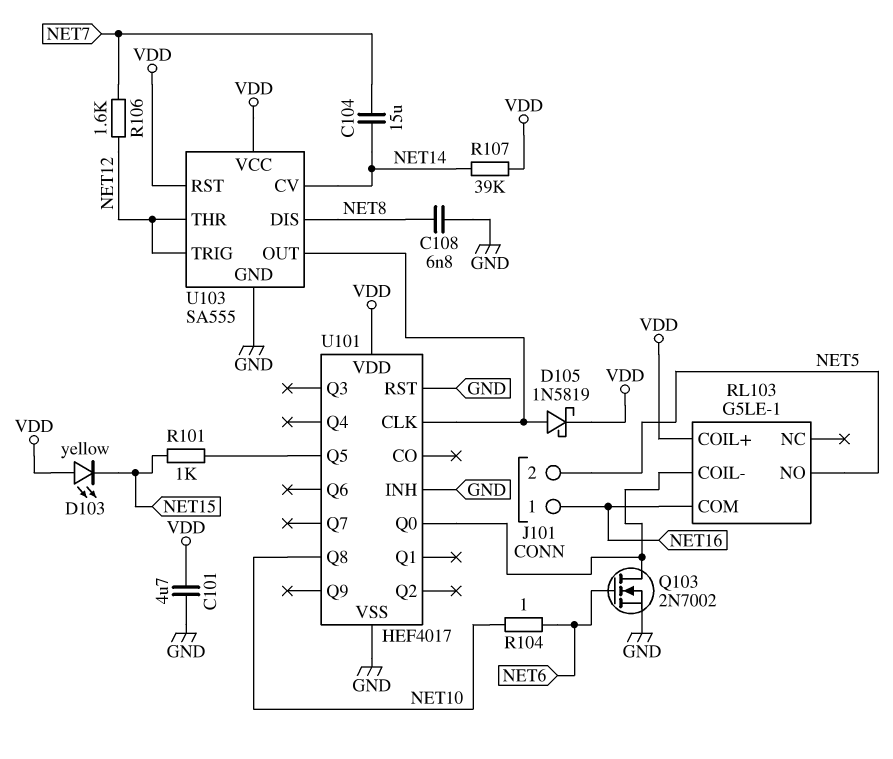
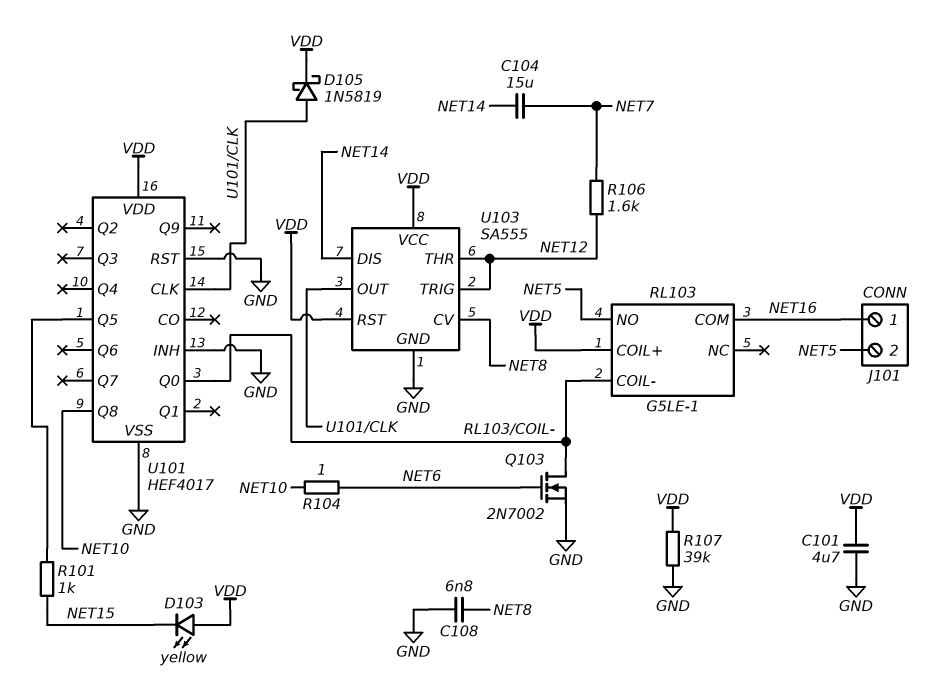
R107: 39k (NET14, VDD) -> 39k (GND, VDD)
U103 pin CV: NET14 -> NET8
U103 pin DIS: NET8 -> NET14

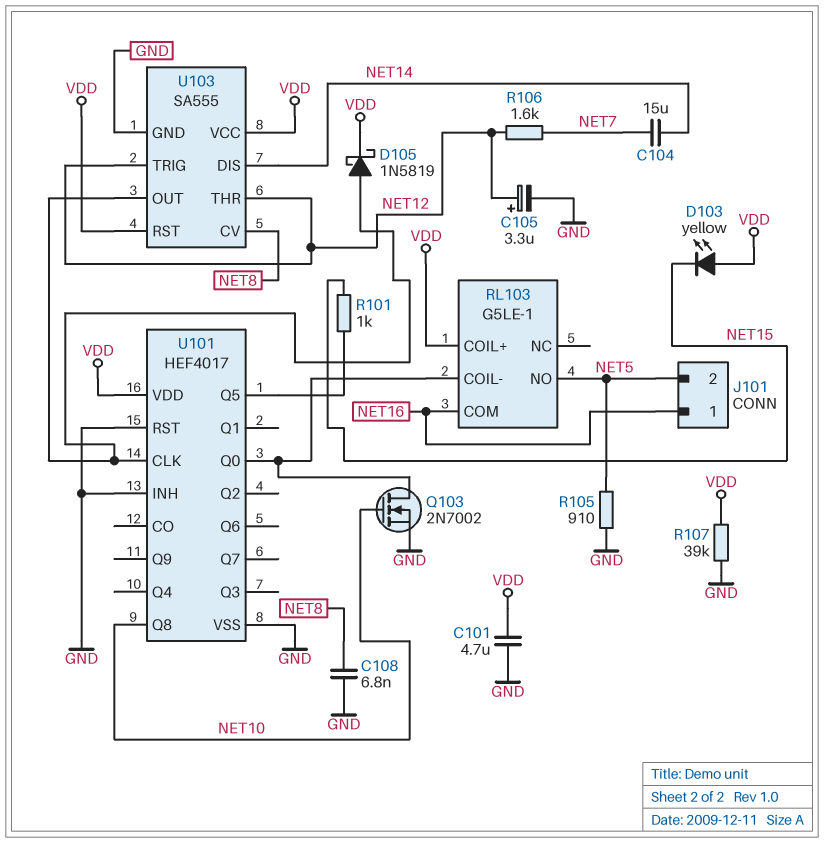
C105: none -> 3.3uF (plus NET12, minus GND)
Q103: NMOS 2N7002 (G NET6, D RL103/COIL-, S GND) -> NMOS 2N7002 (G NET10, D RL103/COIL-, S GND)
R104: 1 (NET6, NET10) -> none
R105: none -> 910 (GND, NET5)

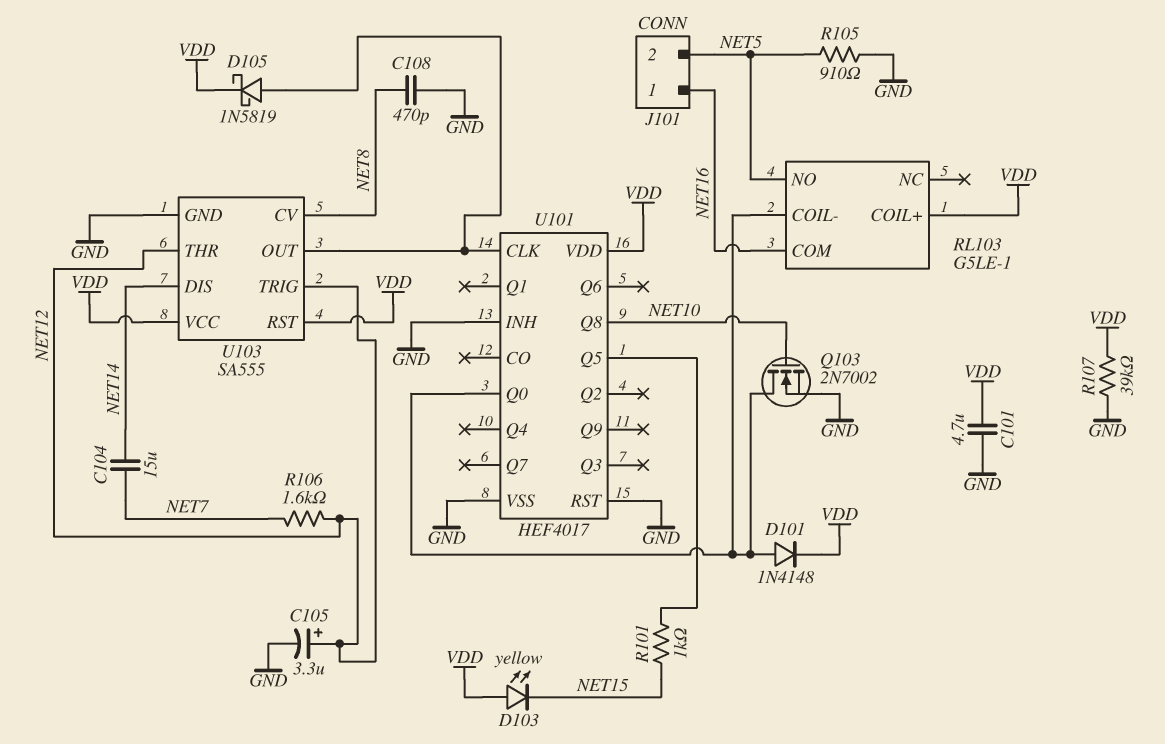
C108: 6.8nF (GND, NET8) -> 470pF (GND, NET8)
D101: none -> diode 1N4148 (A RL103/COIL-, K VDD)

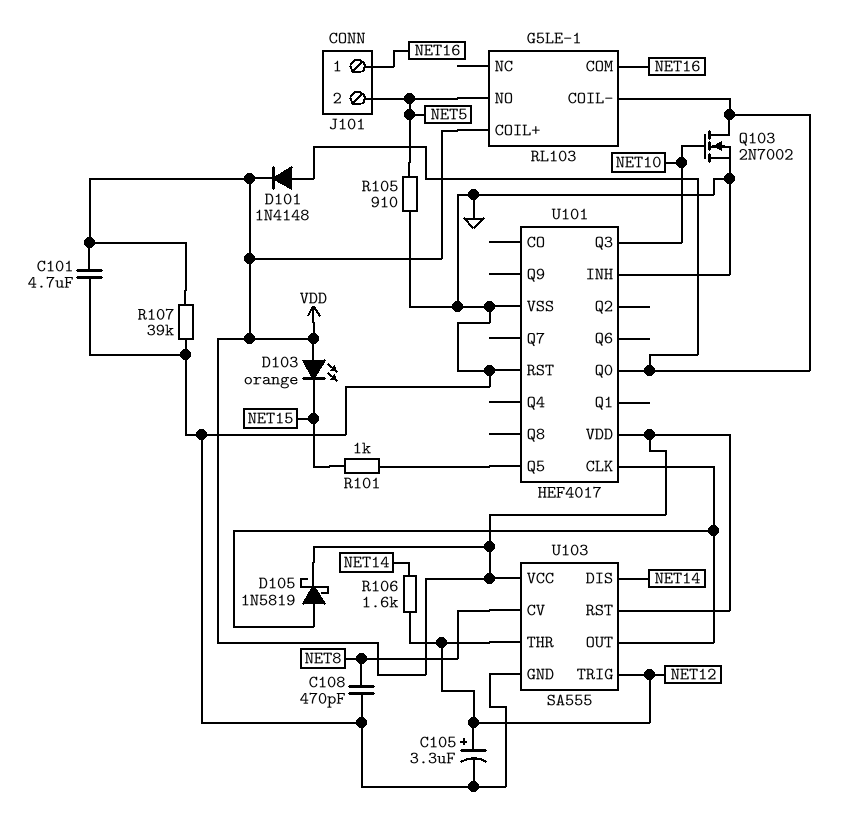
C104: 15uF (NET7, NET14) -> none
D103: LED yellow (A VDD, K NET15) -> LED orange (A VDD, K NET15)
R106: 1.6k (NET7, NET12) -> 1.6k (NET12, NET14)
U101 pin Q3: none -> NET10
U101 pin Q8: NET10 -> none

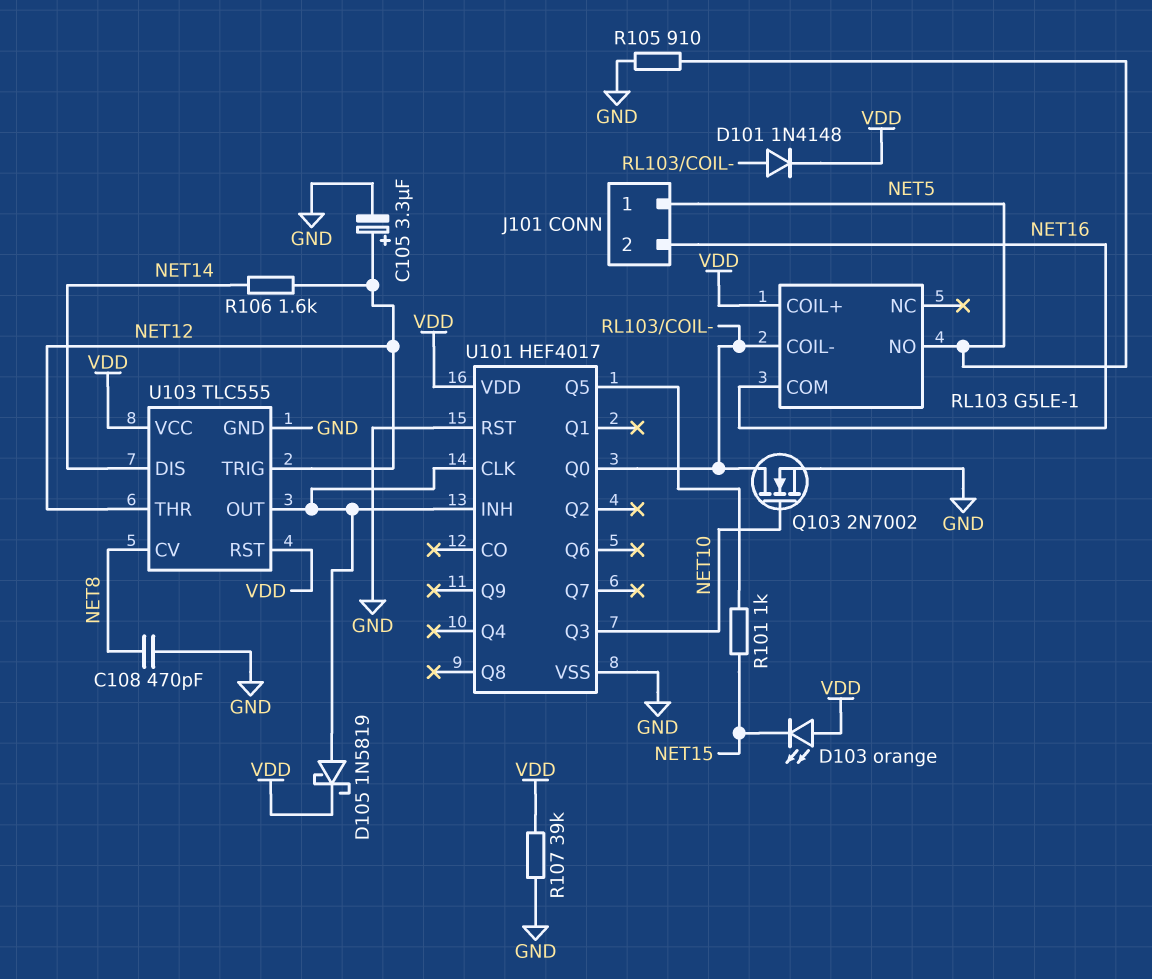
C101: 4.7uF (GND, VDD) -> none
J101 pin 1: NET16 -> NET5
J101 pin 2: NET5 -> NET16
U101 pin INH: GND -> U101/CLK
U103: SA555 -> TLC555

